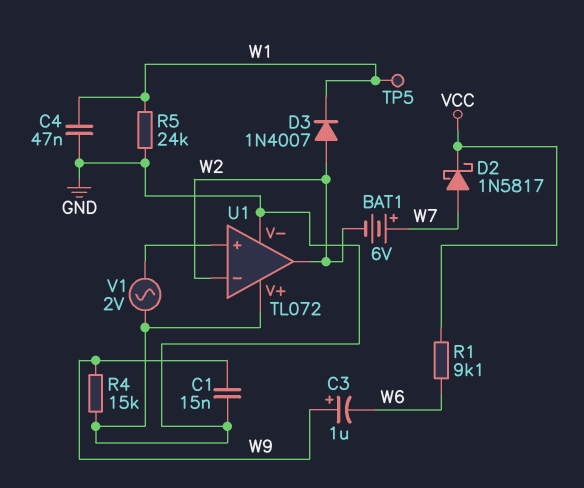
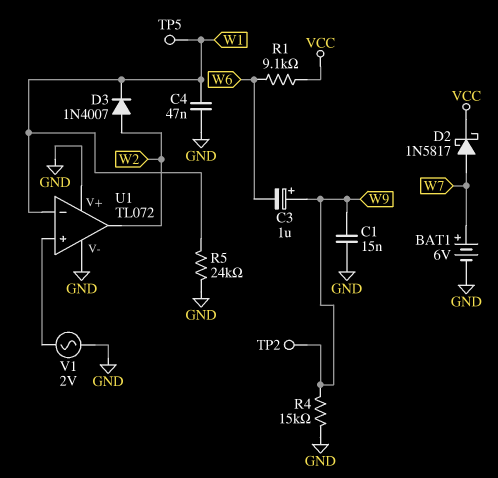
BAT1: 6V (plus W7, minus W2) -> 6V (plus W7, minus GND)
TP2: none -> test point (W9)
U1 pin in-: W2 -> W1

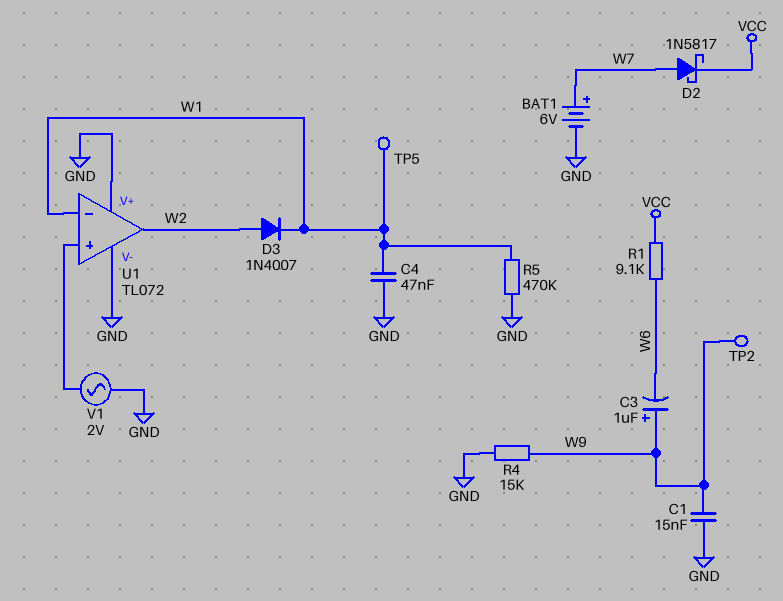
R5: 24k (GND, W1) -> 470k (GND, W1)

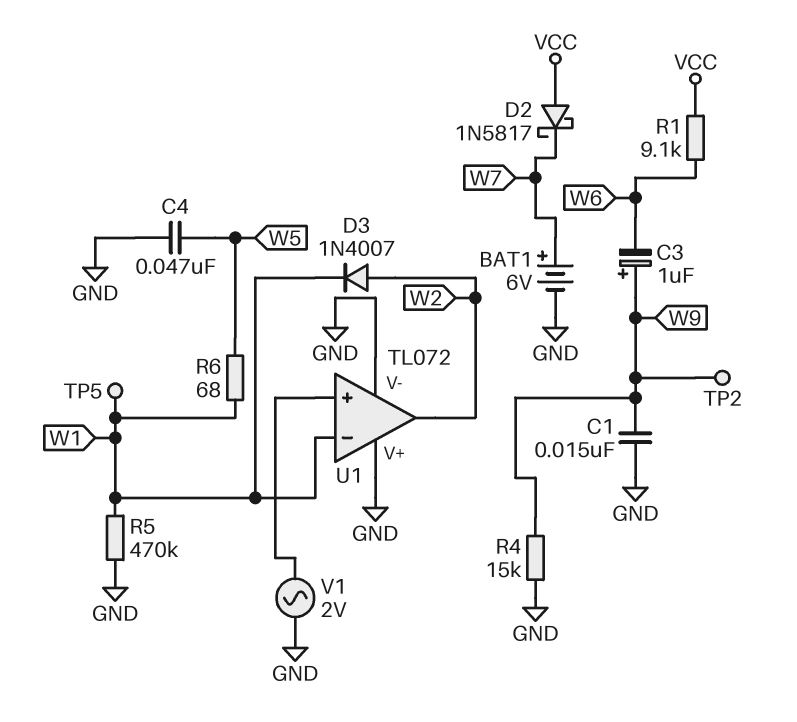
C4: 47nF (GND, W1) -> 47nF (GND, W5)
D2: schottky 1N5817 (A W7, K VCC) -> schottky 1N5817 (A VCC, K W7)
R6: none -> 68 (W1, W5)

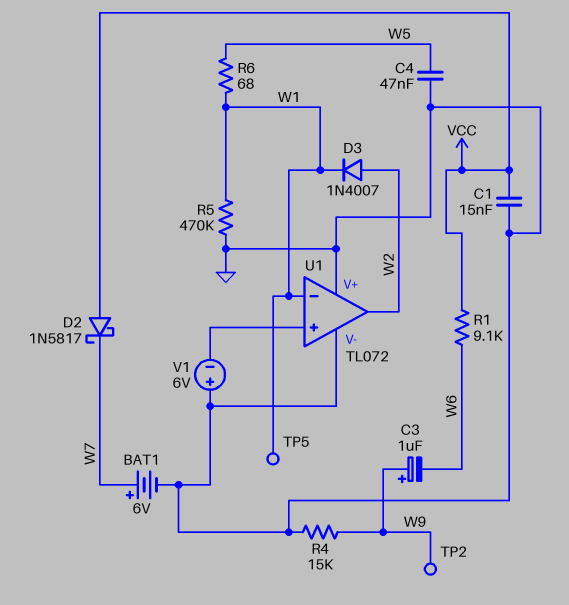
C1: 15nF (GND, W9) -> 15nF (GND, VCC)
V1: AC 2V (GND, U1/in+) -> 6V (plus GND, minus U1/in+)

